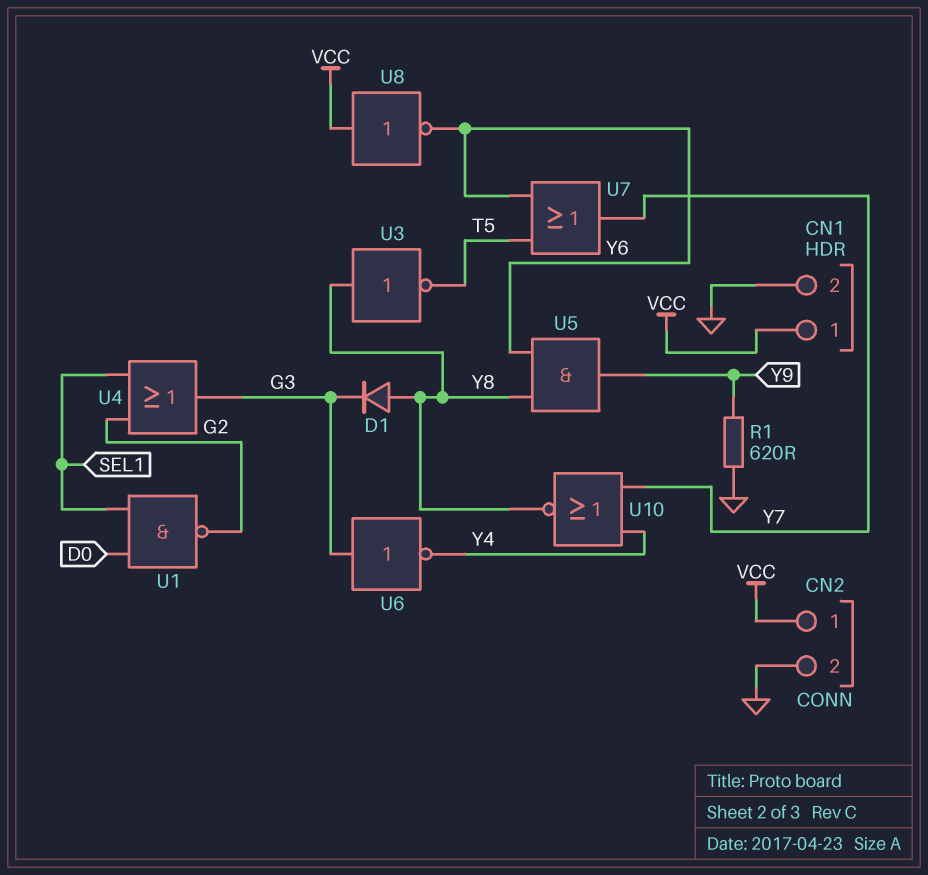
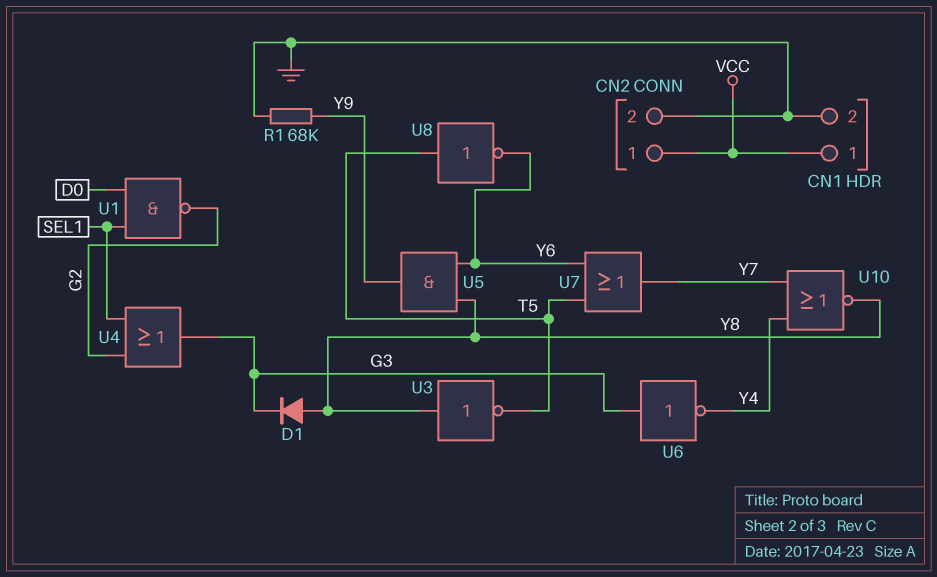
R1: 620 (GND, Y9) -> 68k (GND, Y9)
U8: NOT (in VCC, out Y6) -> NOT (in T5, out Y6)

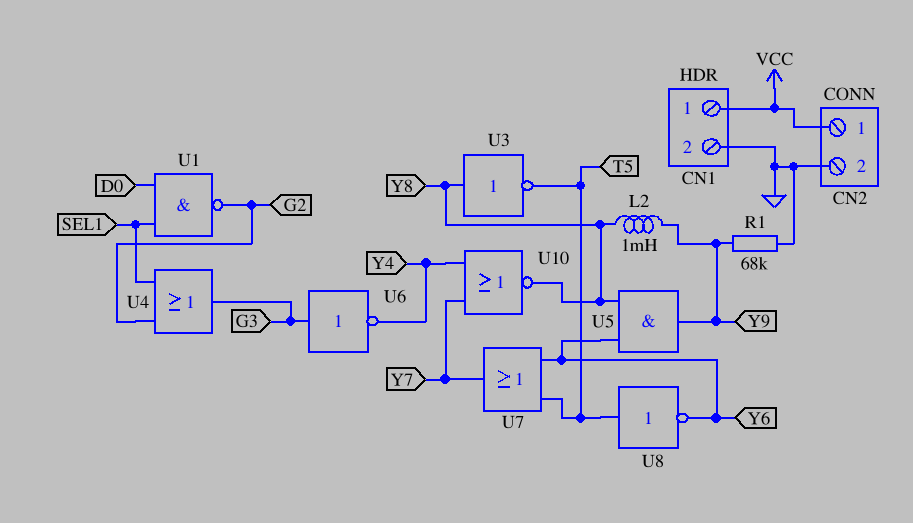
D1: diode (A Y8, K G3) -> none
L2: none -> 1mH (Y8, Y9)

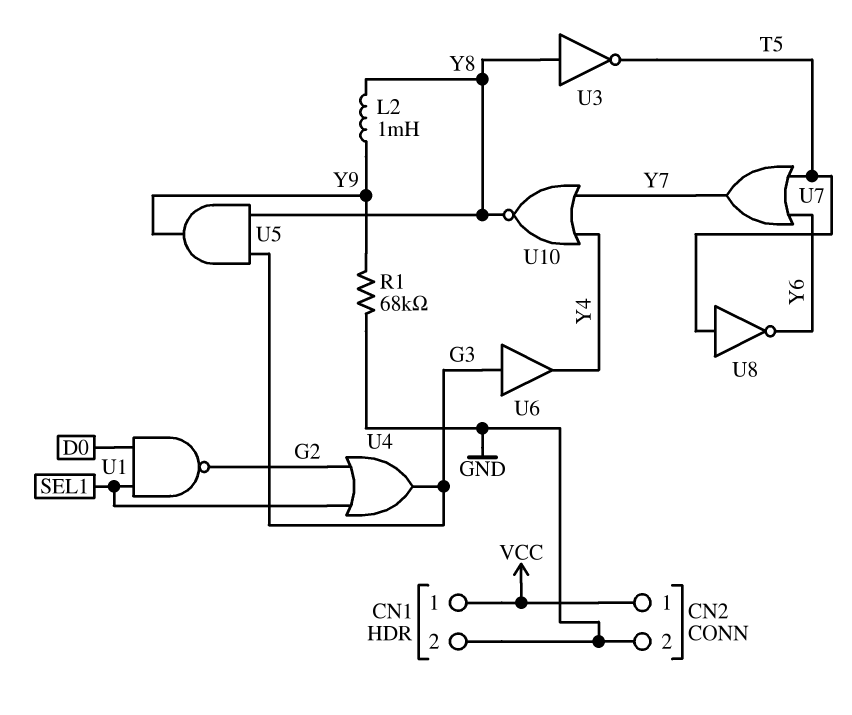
U5: AND (in Y6, in Y8, out Y9) -> AND (in G3, in Y8, out Y9)
U6: NOT (in G3, out Y4) -> buffer (in G3, out Y4)

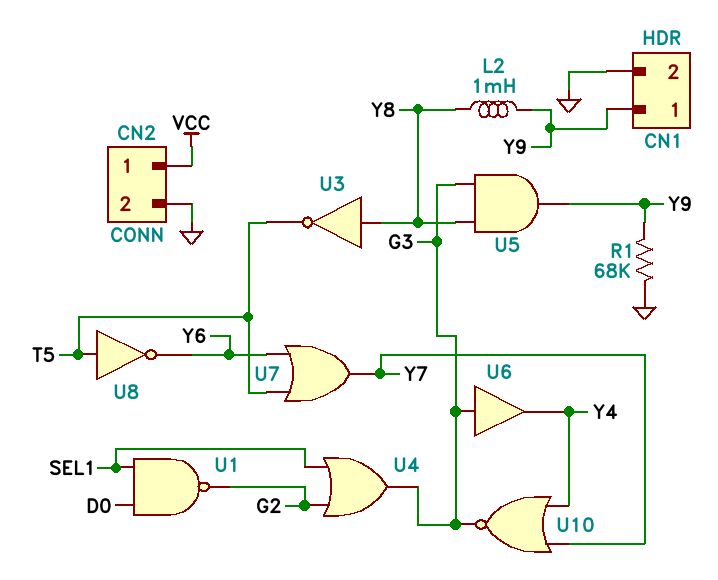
CN1 pin 1: VCC -> Y9
U10: NOR (in Y4, in Y7, out Y8) -> NOR (in Y4, in Y7, out G3)

